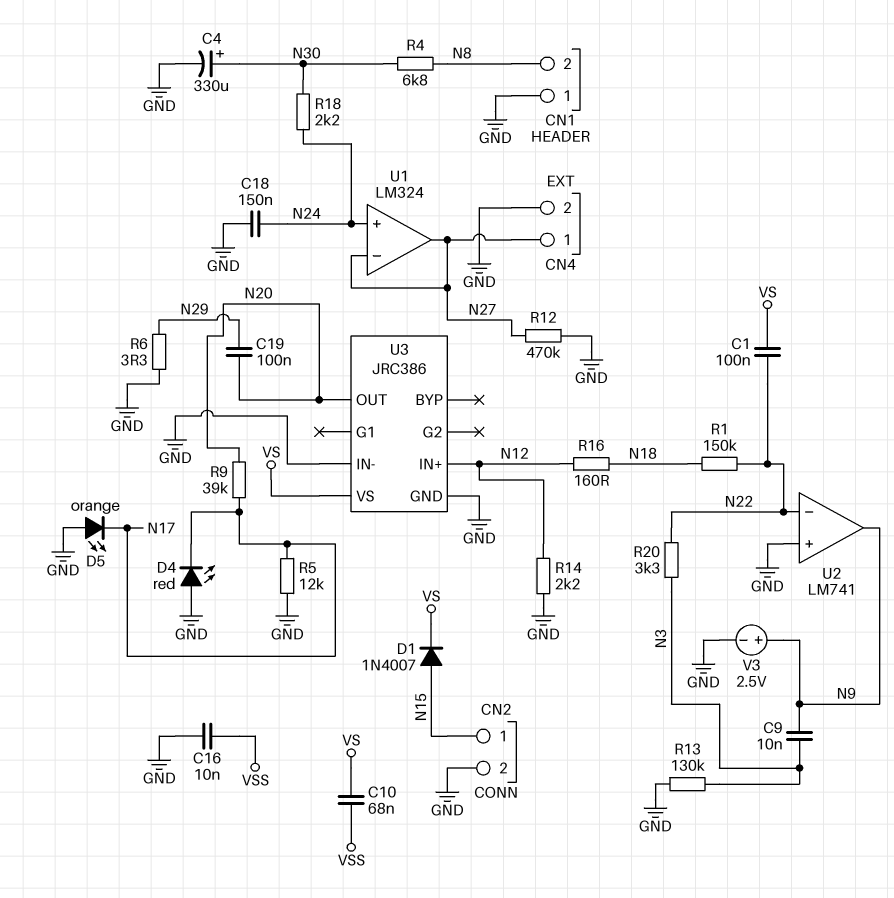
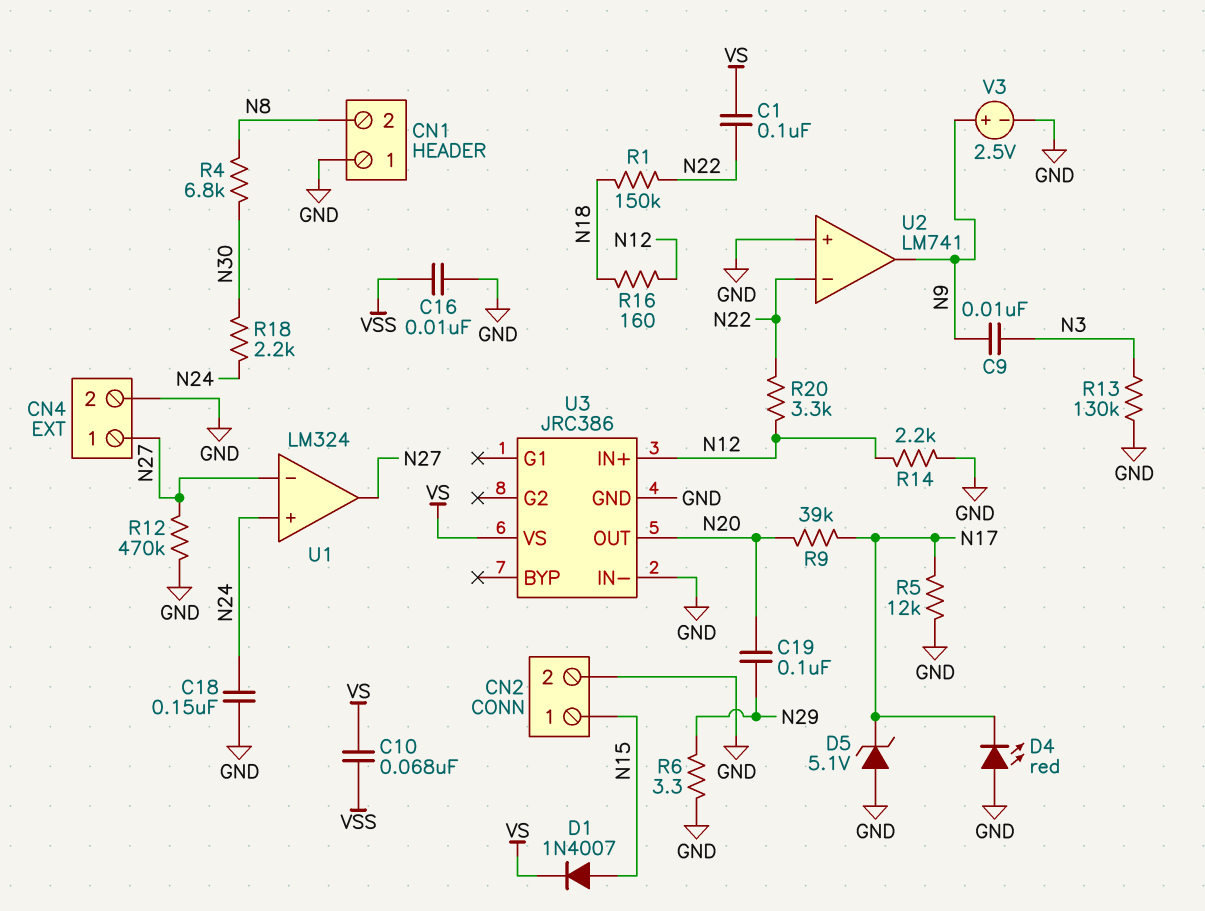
C4: 330uF (plus N30, minus GND) -> none
D5: LED orange (A GND, K N17) -> zener 5.1V (A GND, K N17)
R20: 3.3k (N3, N22) -> 3.3k (N12, N22)

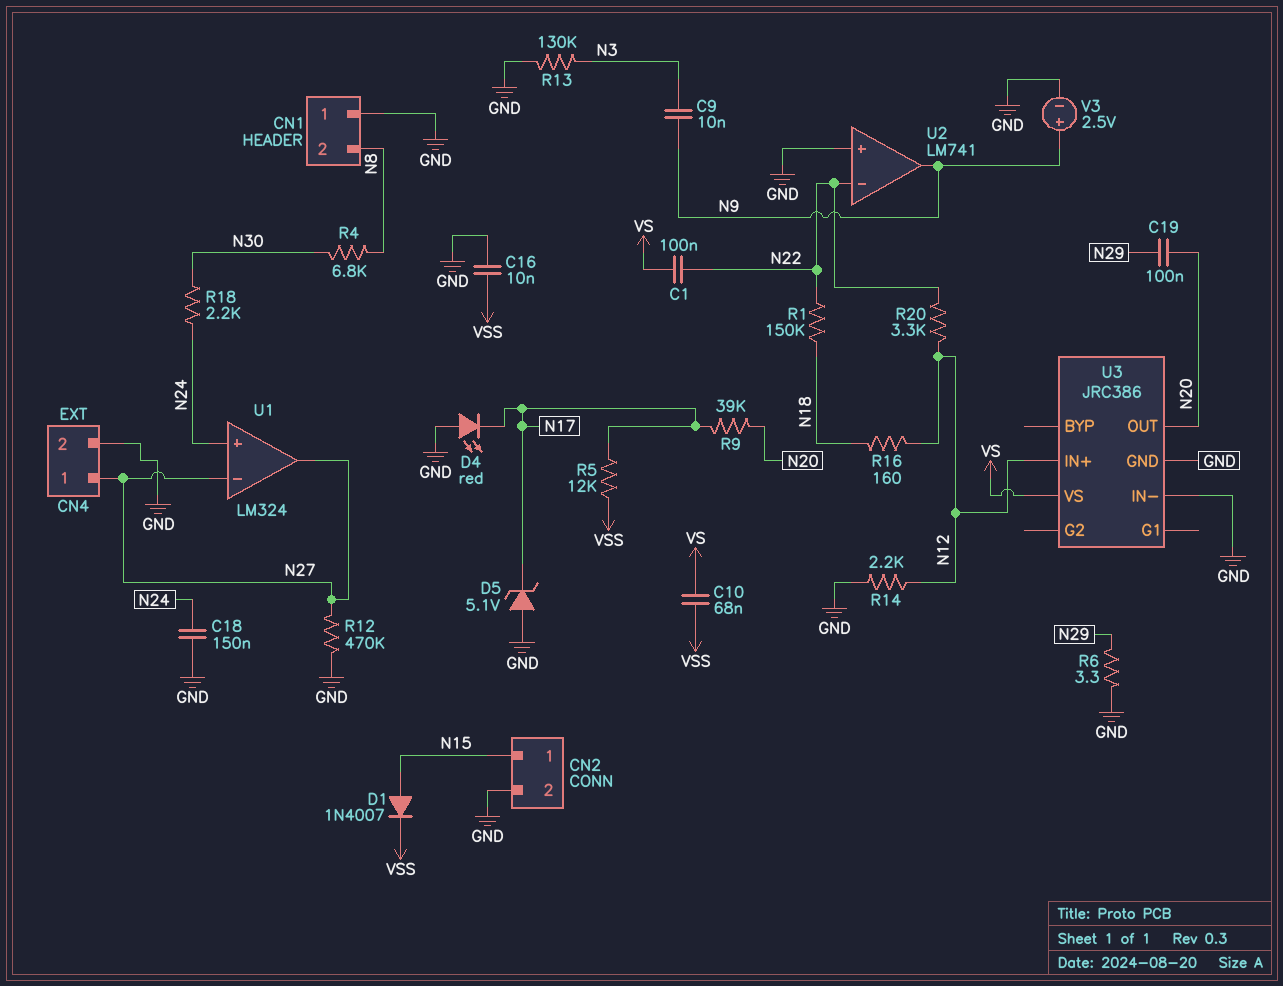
D1: diode 1N4007 (A N15, K VS) -> diode 1N4007 (A N15, K VSS)
R5: 12k (GND, N17) -> 12k (N17, VSS)

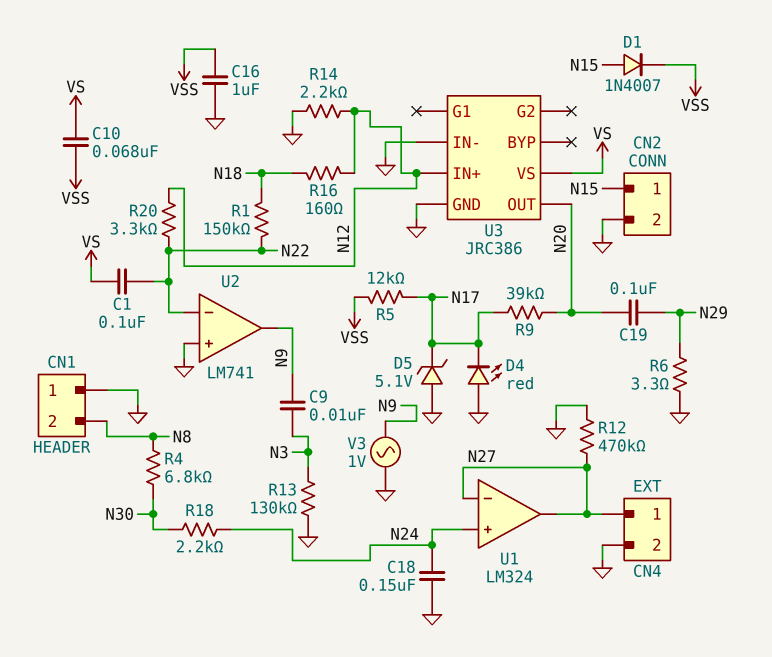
C16: 10nF (GND, VSS) -> 1uF (GND, VSS)
V3: 2.5V (plus N9, minus GND) -> AC 1V (GND, N9)

